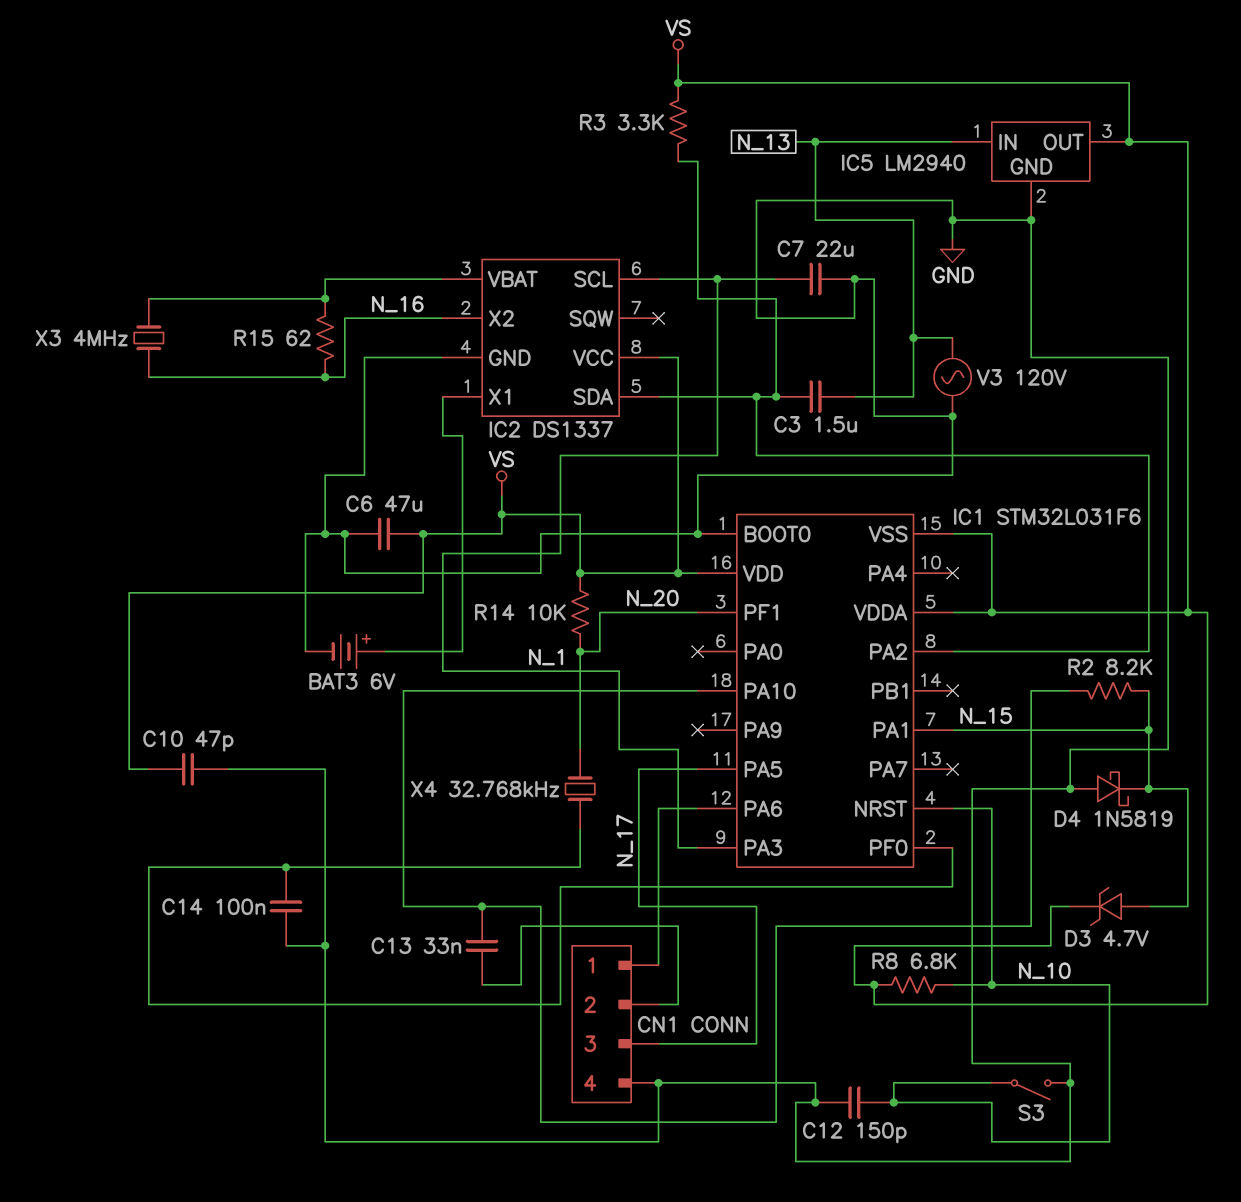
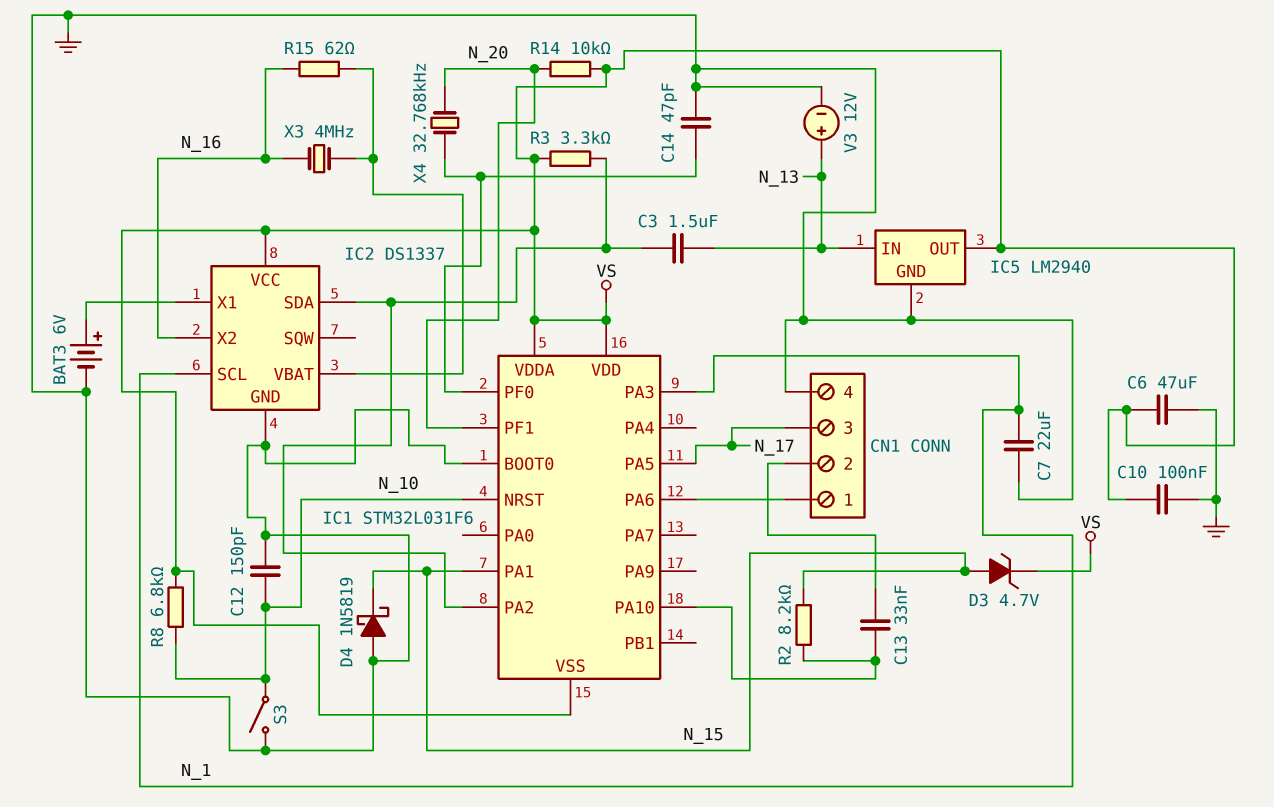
C10: 47pF (GND, VS) -> 100nF (GND, VS)
C14: 100nF (GND, IC1/PF0) -> 47pF (GND, IC1/PF0)
V3: AC 120V (GND, N_13) -> 12V (plus N_13, minus GND)

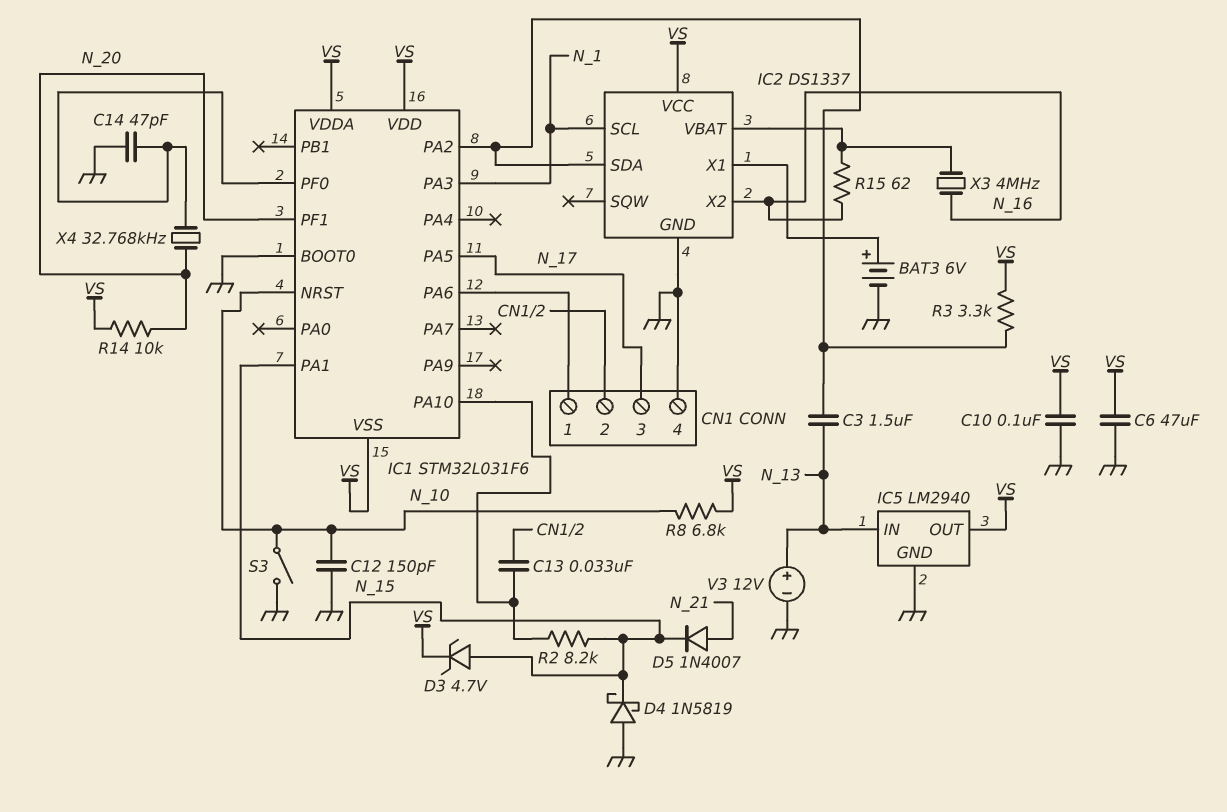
C7: 22uF (GND, N_1) -> none
D5: none -> diode 1N4007 (A N_21, K N_15)

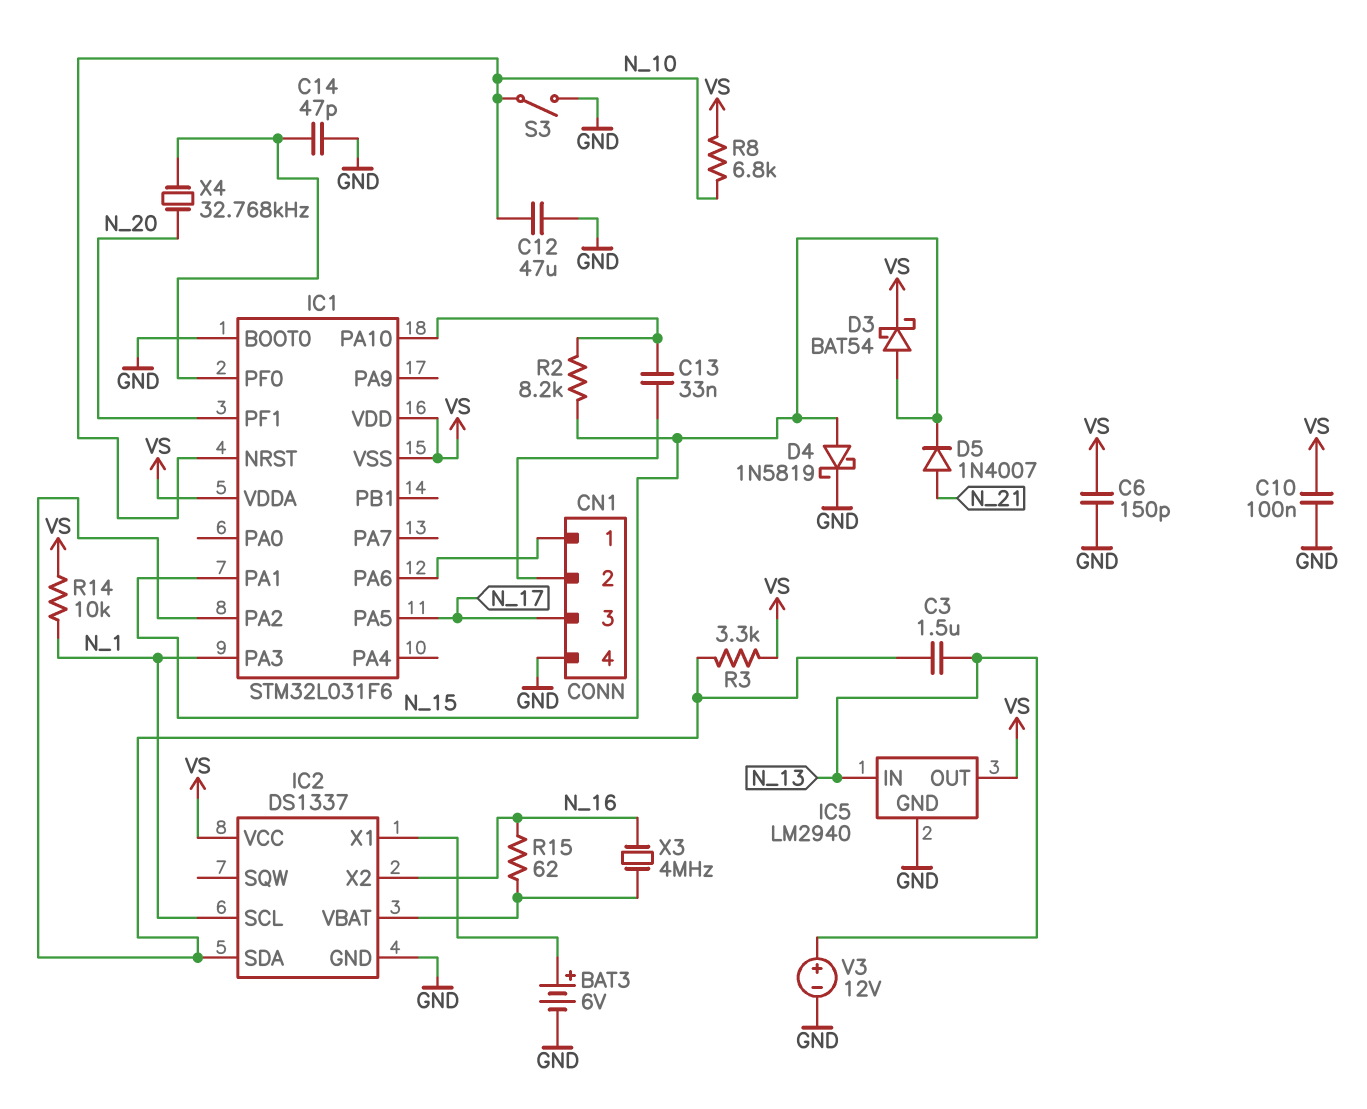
C6: 47uF (GND, VS) -> 150pF (GND, VS)
C12: 150pF (GND, N_10) -> 47uF (GND, N_10)
D3: zener 4.7V (A N_15, K VS) -> schottky BAT54 (A N_15, K VS)
D4: schottky 1N5819 (A GND, K N_15) -> schottky 1N5819 (A N_15, K GND)
R14: 10k (N_20, VS) -> 10k (N_1, VS)

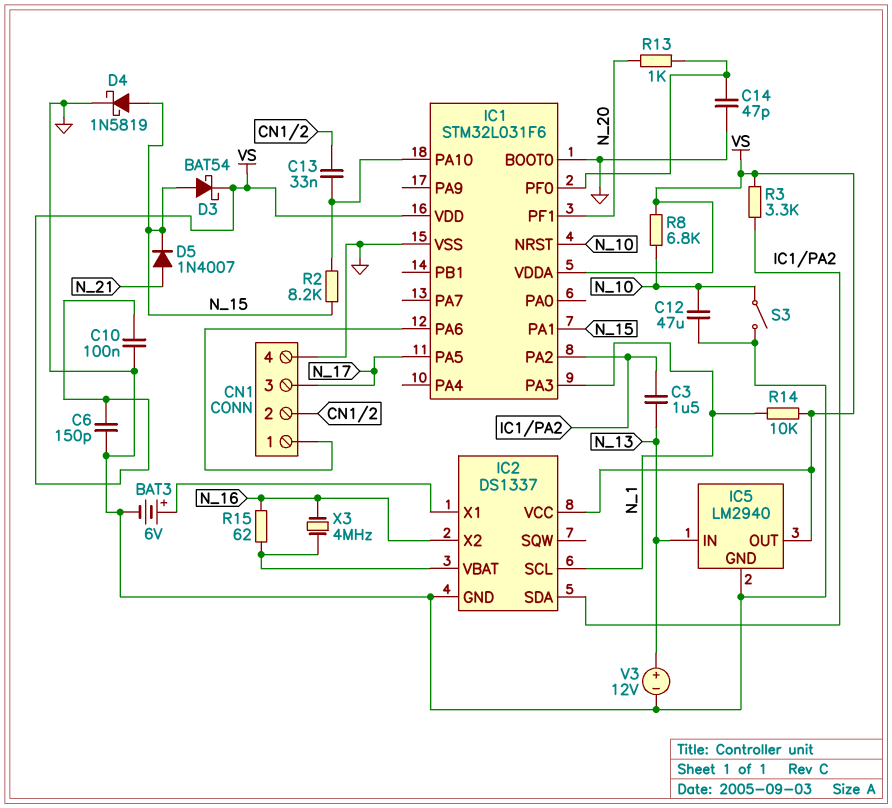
IC1 pin VSS: VS -> GND
R13: none -> 1k (IC1/PF0, N_20)
X4: 32.768kHz (IC1/PF0, N_20) -> none

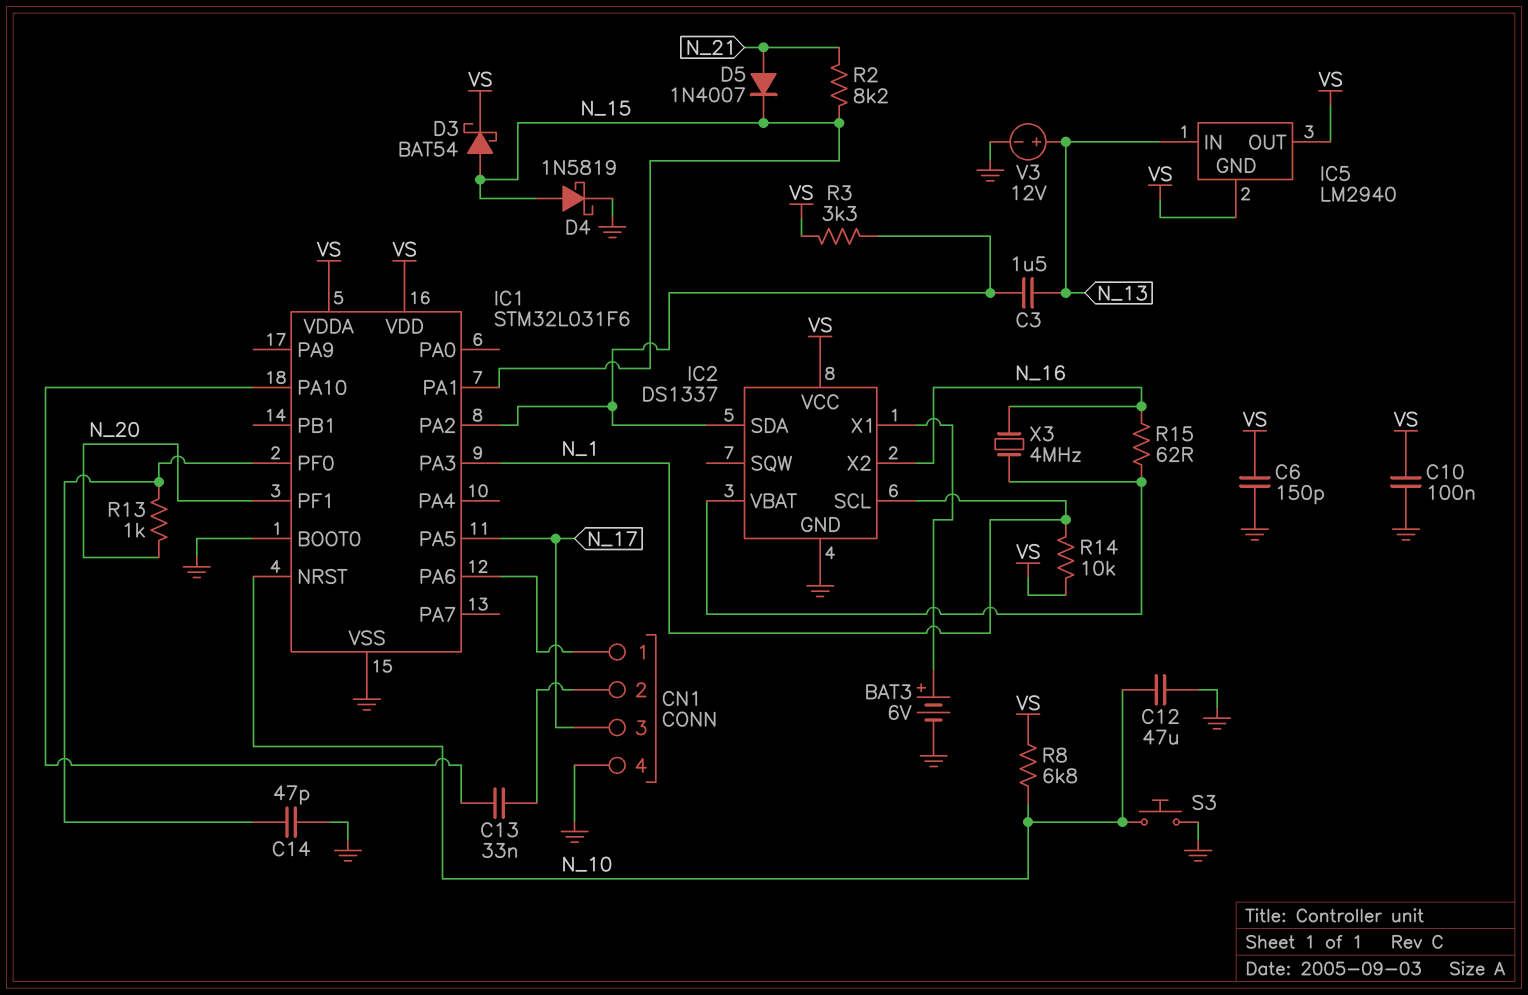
IC5 pin GND: GND -> VS
R2: 8.2k (IC1/PA10, N_15) -> 8.2k (N_15, N_21)
S3: switch (GND, N_10) -> button (GND, N_10)

